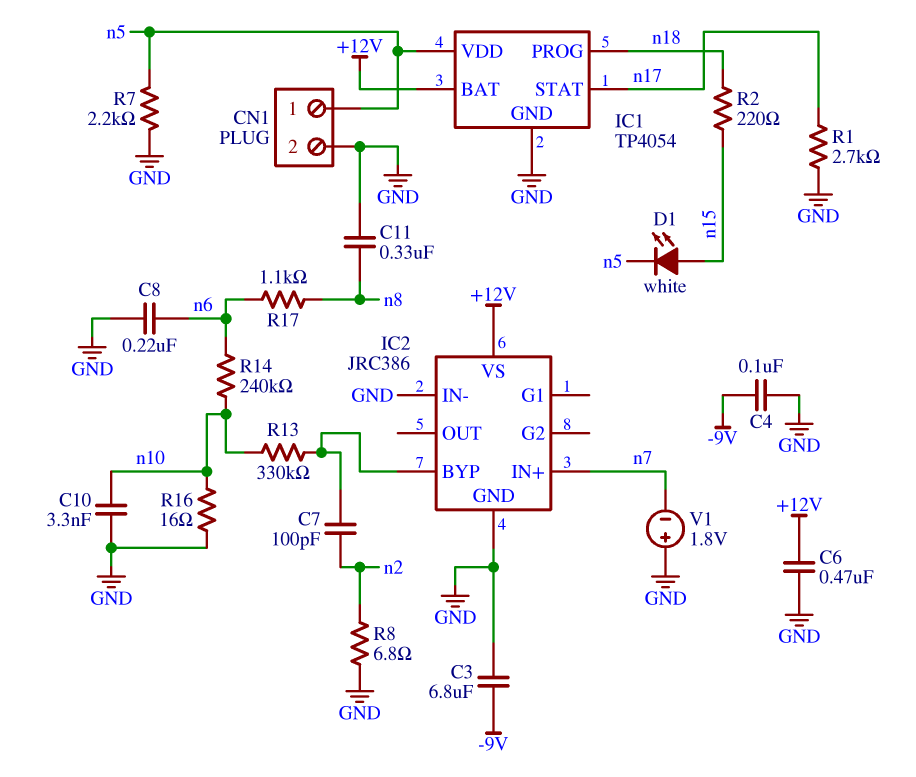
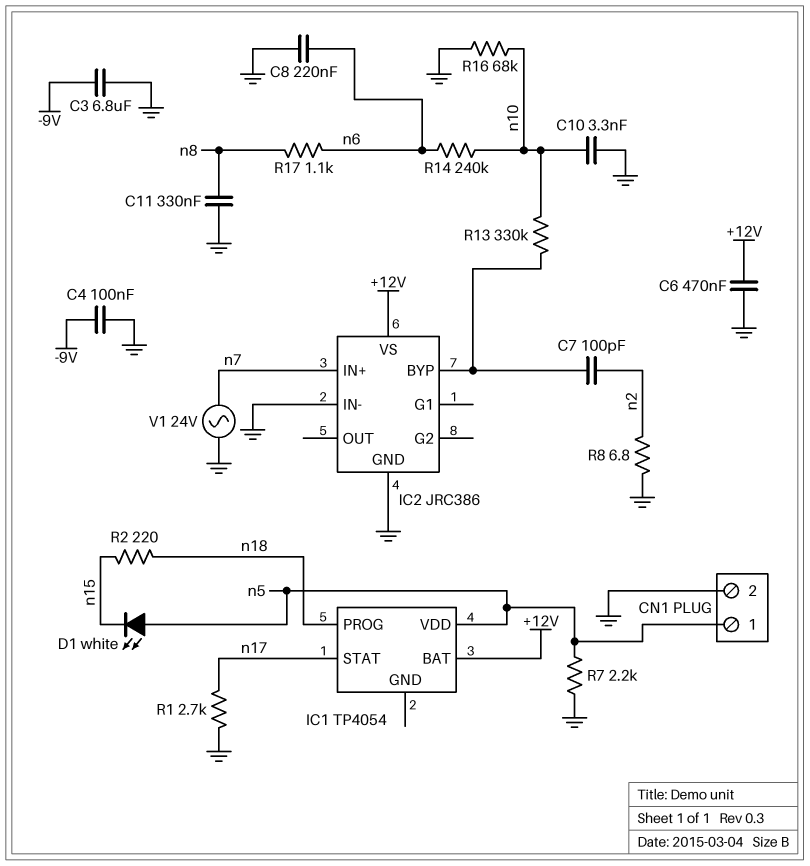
D1: LED white (A n15, K n5) -> LED white (A n5, K n15)
IC1 pin GND: GND -> none
R16: 16 (GND, n10) -> 68k (GND, n10)
V1: 1.8V (plus GND, minus n7) -> AC 24V (GND, n7)

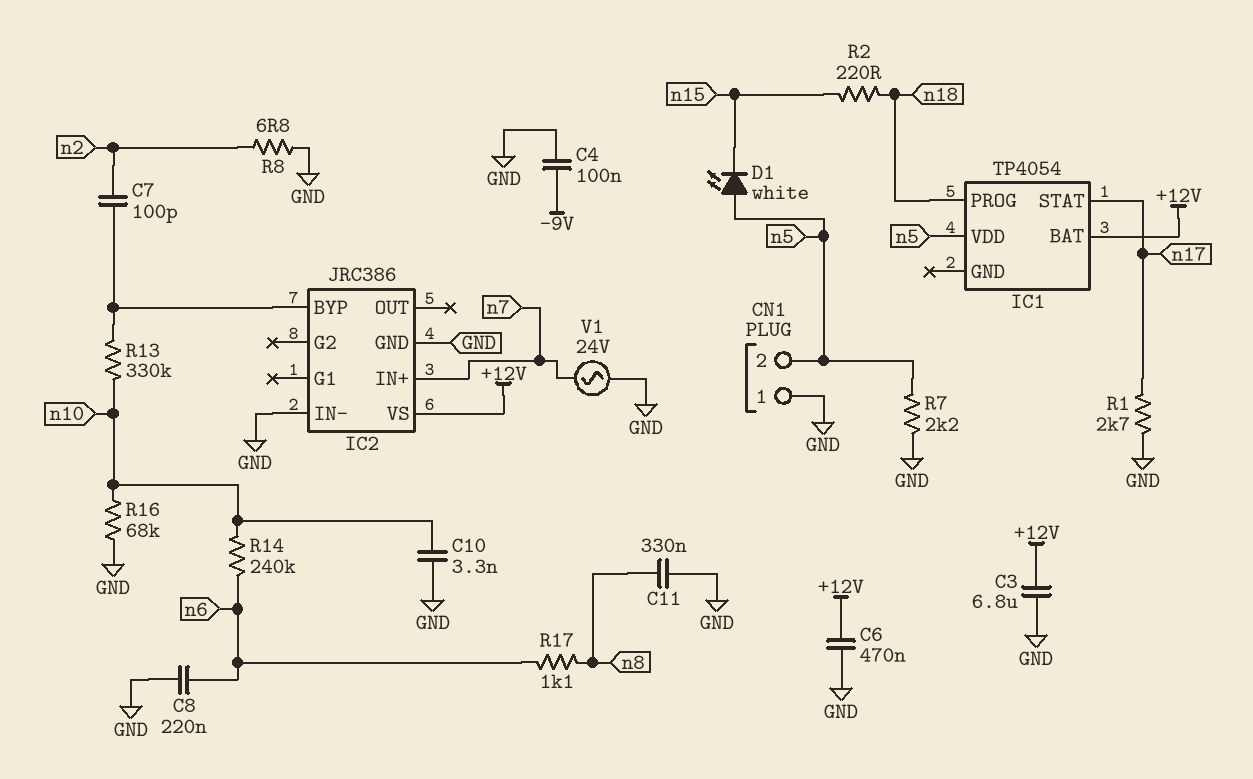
C3: 6.8uF (-9V, GND) -> 6.8uF (+12V, GND)
CN1 pin 1: n5 -> GND
CN1 pin 2: GND -> n5

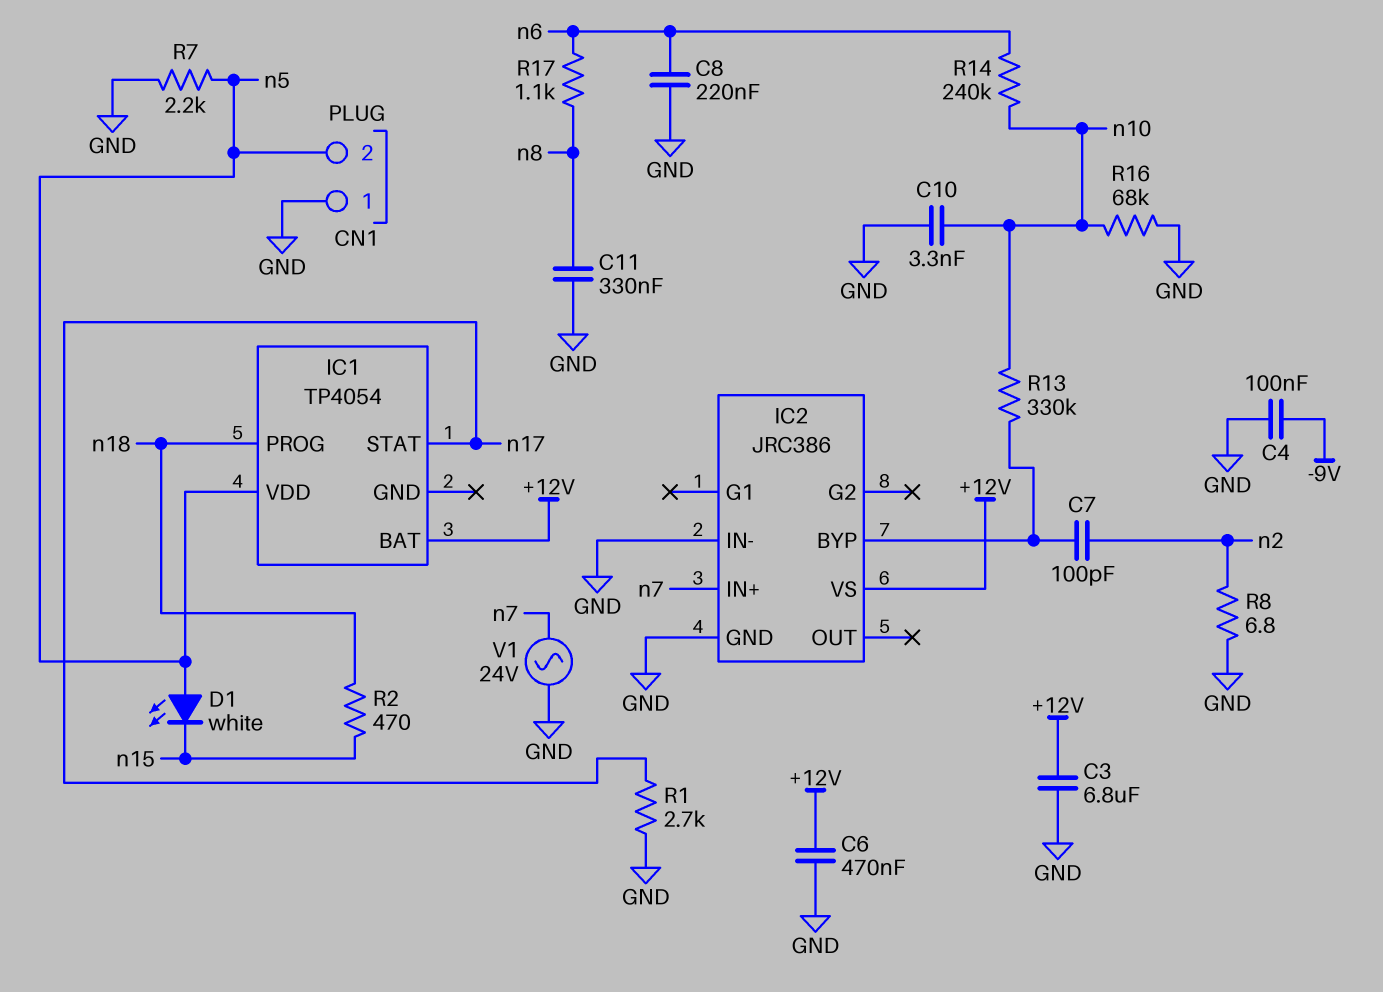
R2: 220 (n15, n18) -> 470 (n15, n18)

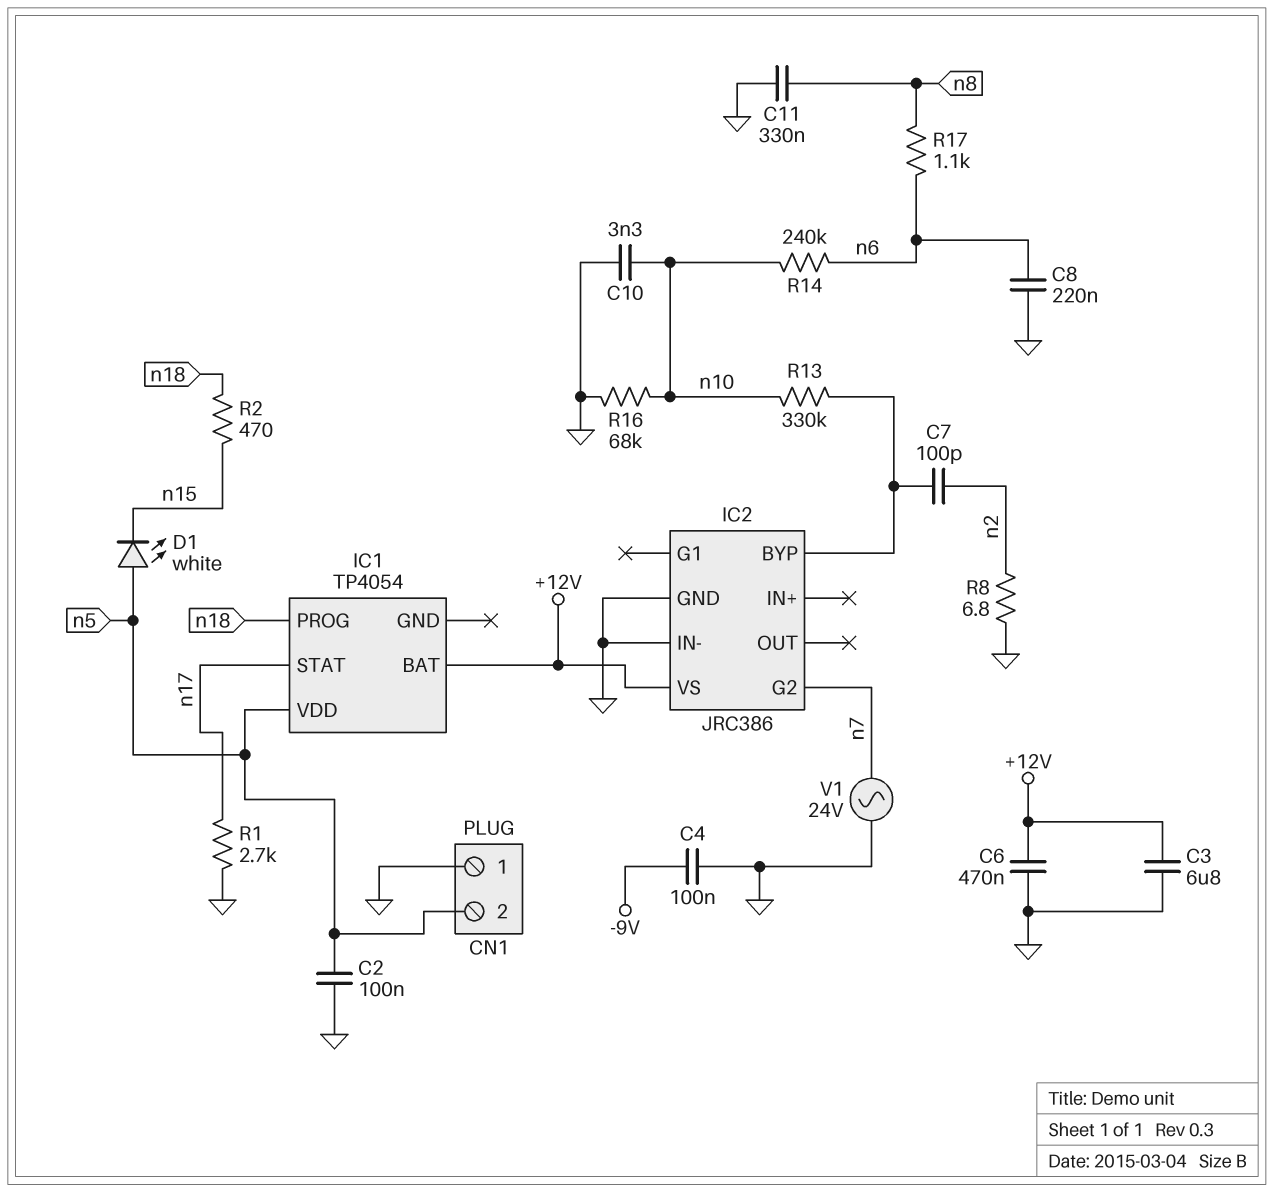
C2: none -> 100nF (GND, n5)
IC2 pin G2: none -> n7
IC2 pin IN+: n7 -> none
R7: 2.2k (GND, n5) -> none

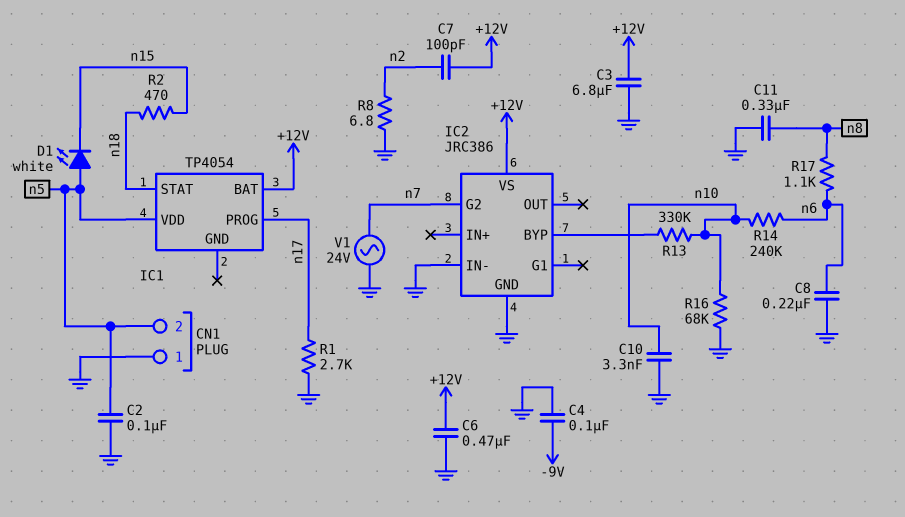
C7: 100pF (IC2/BYP, n2) -> 100pF (+12V, n2)
IC1 pin PROG: n18 -> n17
IC1 pin STAT: n17 -> n18

